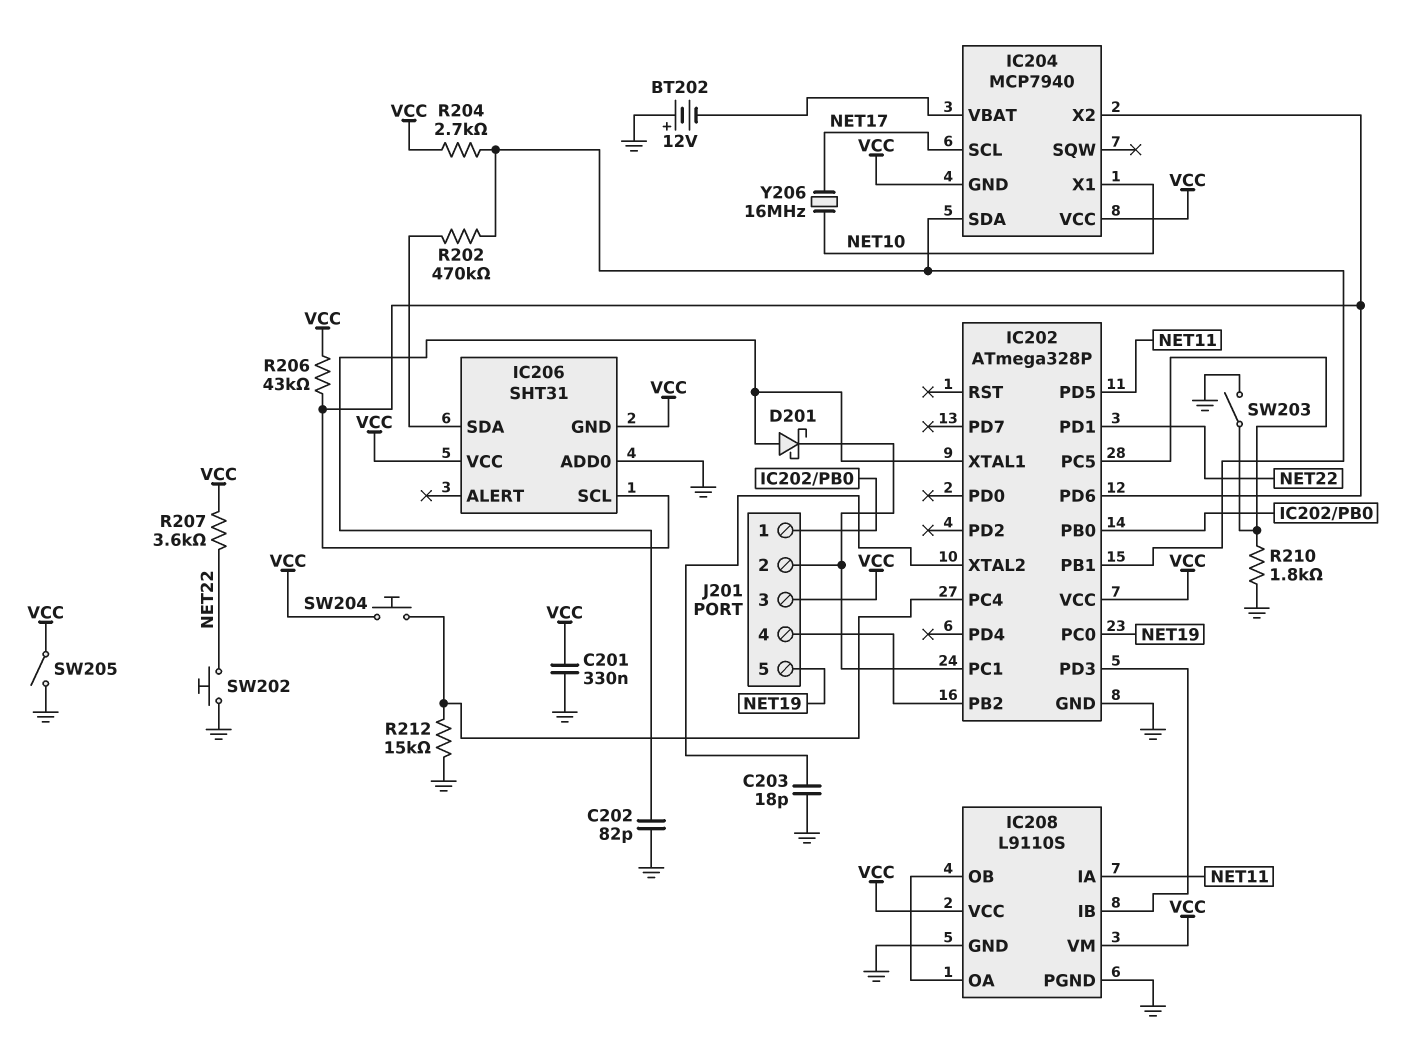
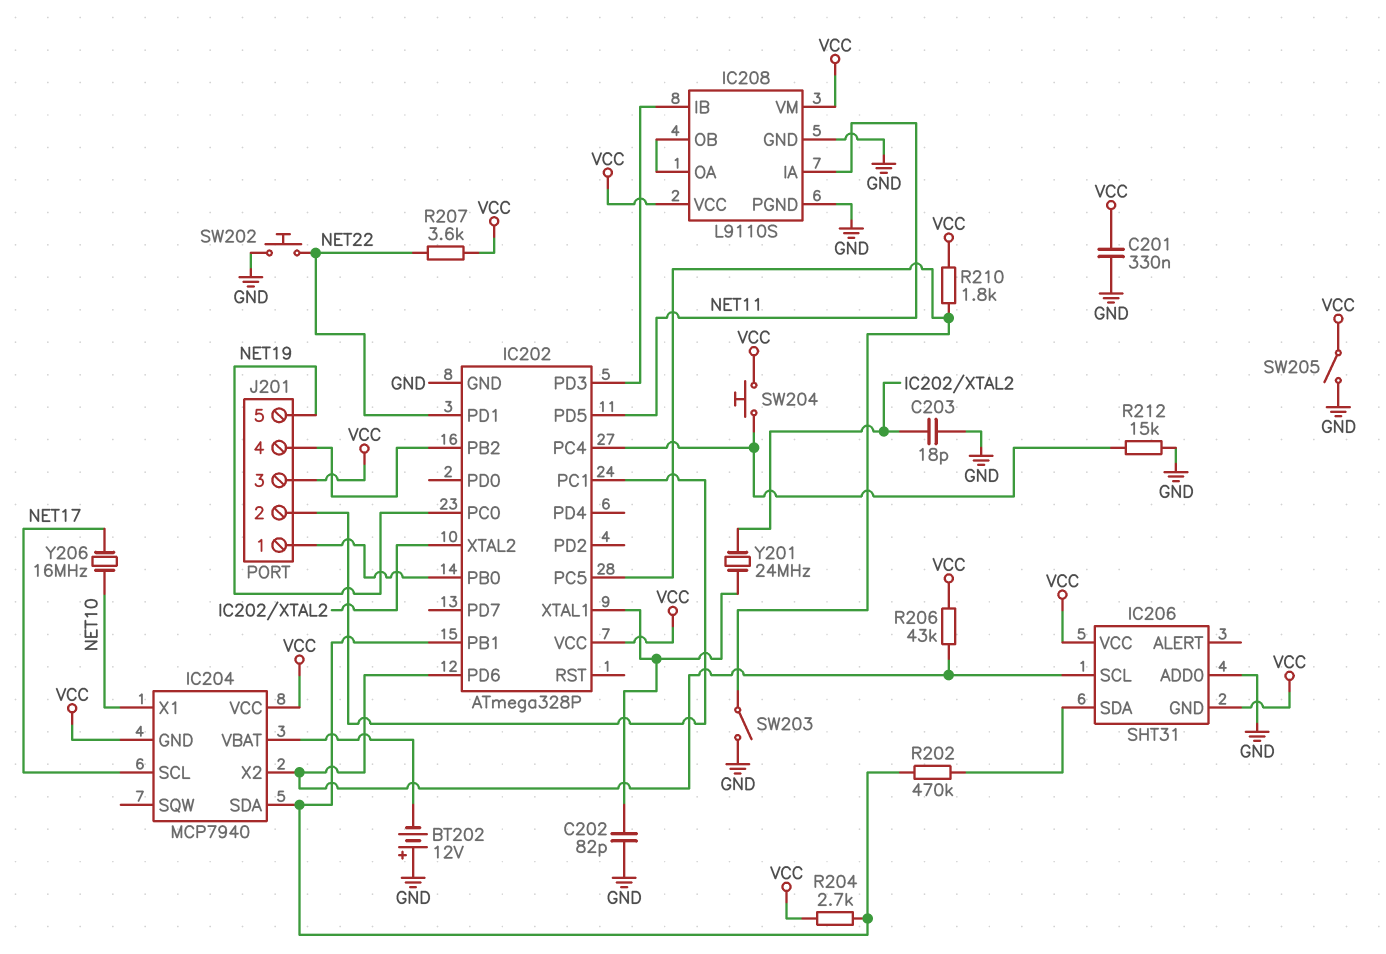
D201: schottky (A IC202/XTAL1, K IC202/PC1) -> none
R210: 1.8k (GND, IC202/PC5) -> 1.8k (IC202/PC5, VCC)
Y201: none -> 24MHz (IC202/XTAL1, IC202/XTAL2)

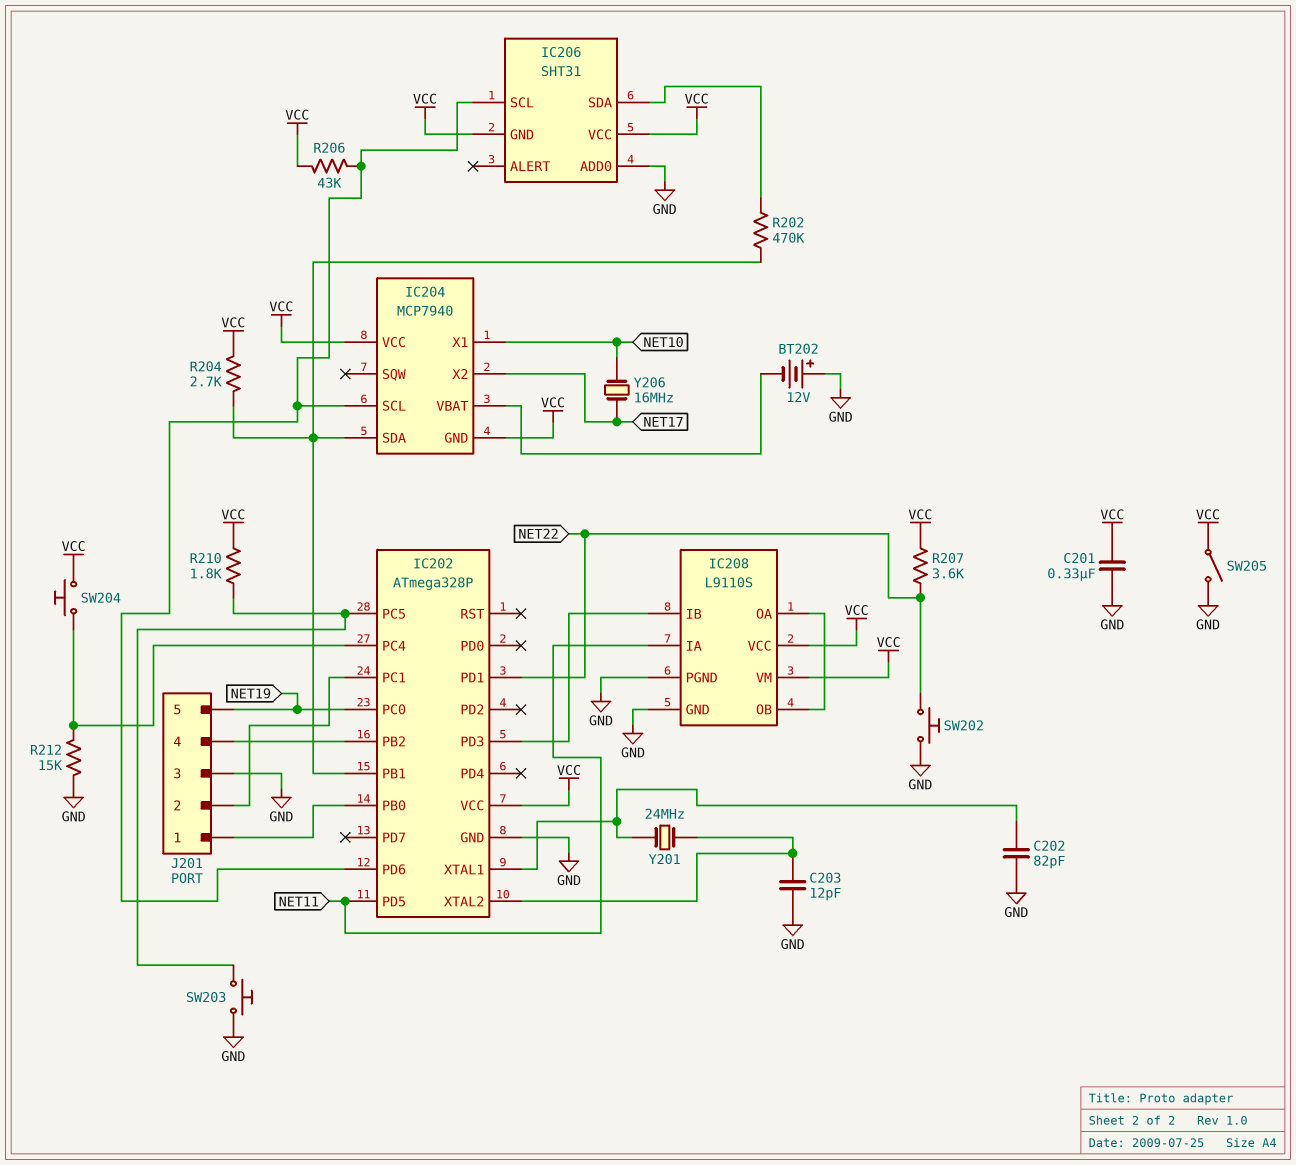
C203: 18pF (GND, IC202/XTAL2) -> 12pF (GND, IC202/XTAL2)
IC204 pin SCL: NET17 -> IC202/PD6
IC204 pin X2: IC202/PD6 -> NET17
J201 pin 3: VCC -> GND
SW203: switch (GND, IC202/PC5) -> button (GND, IC202/PC5)

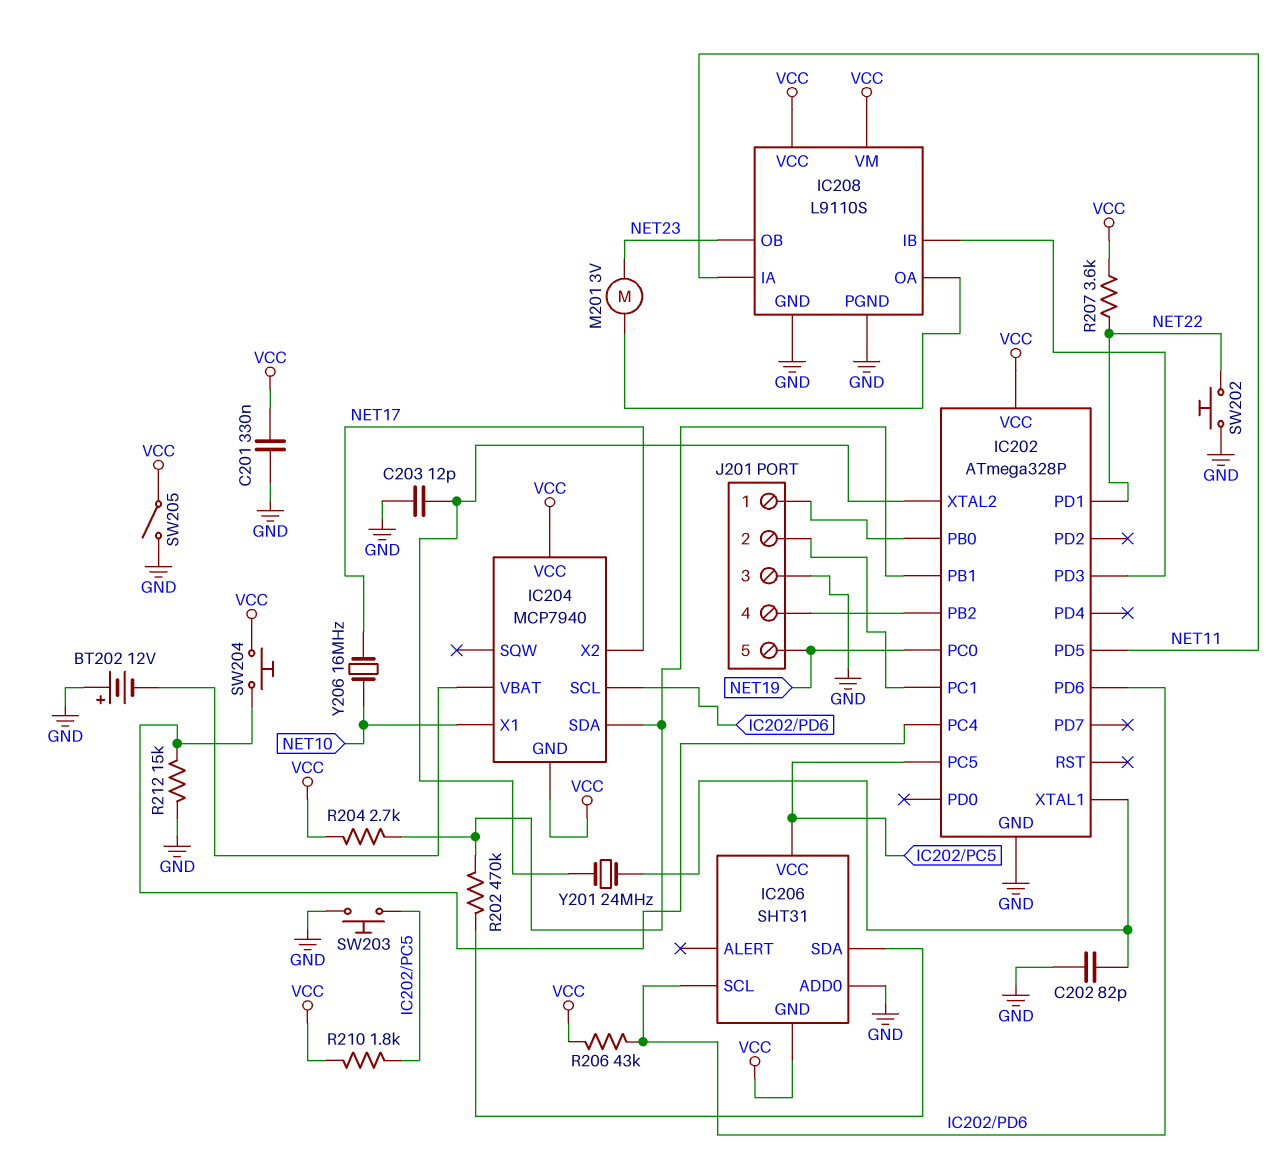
IC206 pin VCC: VCC -> IC202/PC5
IC208 pin OB: IC208/OA -> NET23
M201: none -> motor 3V (IC208/OA, NET23)

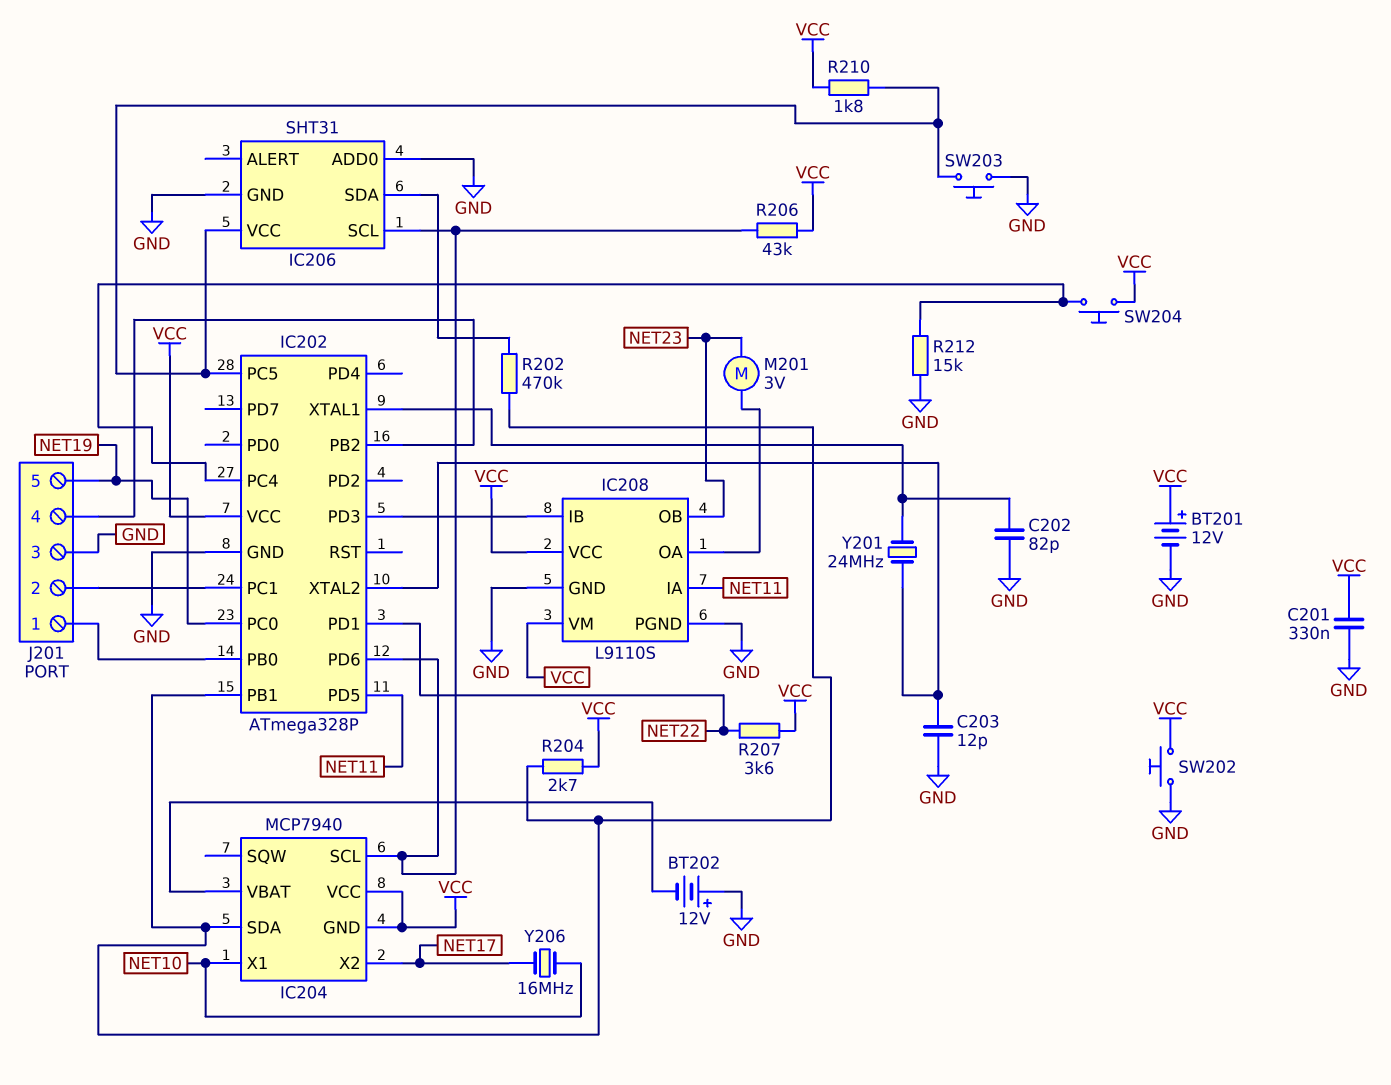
BT201: none -> 12V (plus VCC, minus GND)
IC206 pin GND: VCC -> GND
SW202: button (GND, NET22) -> button (GND, VCC)
SW205: switch (GND, VCC) -> none

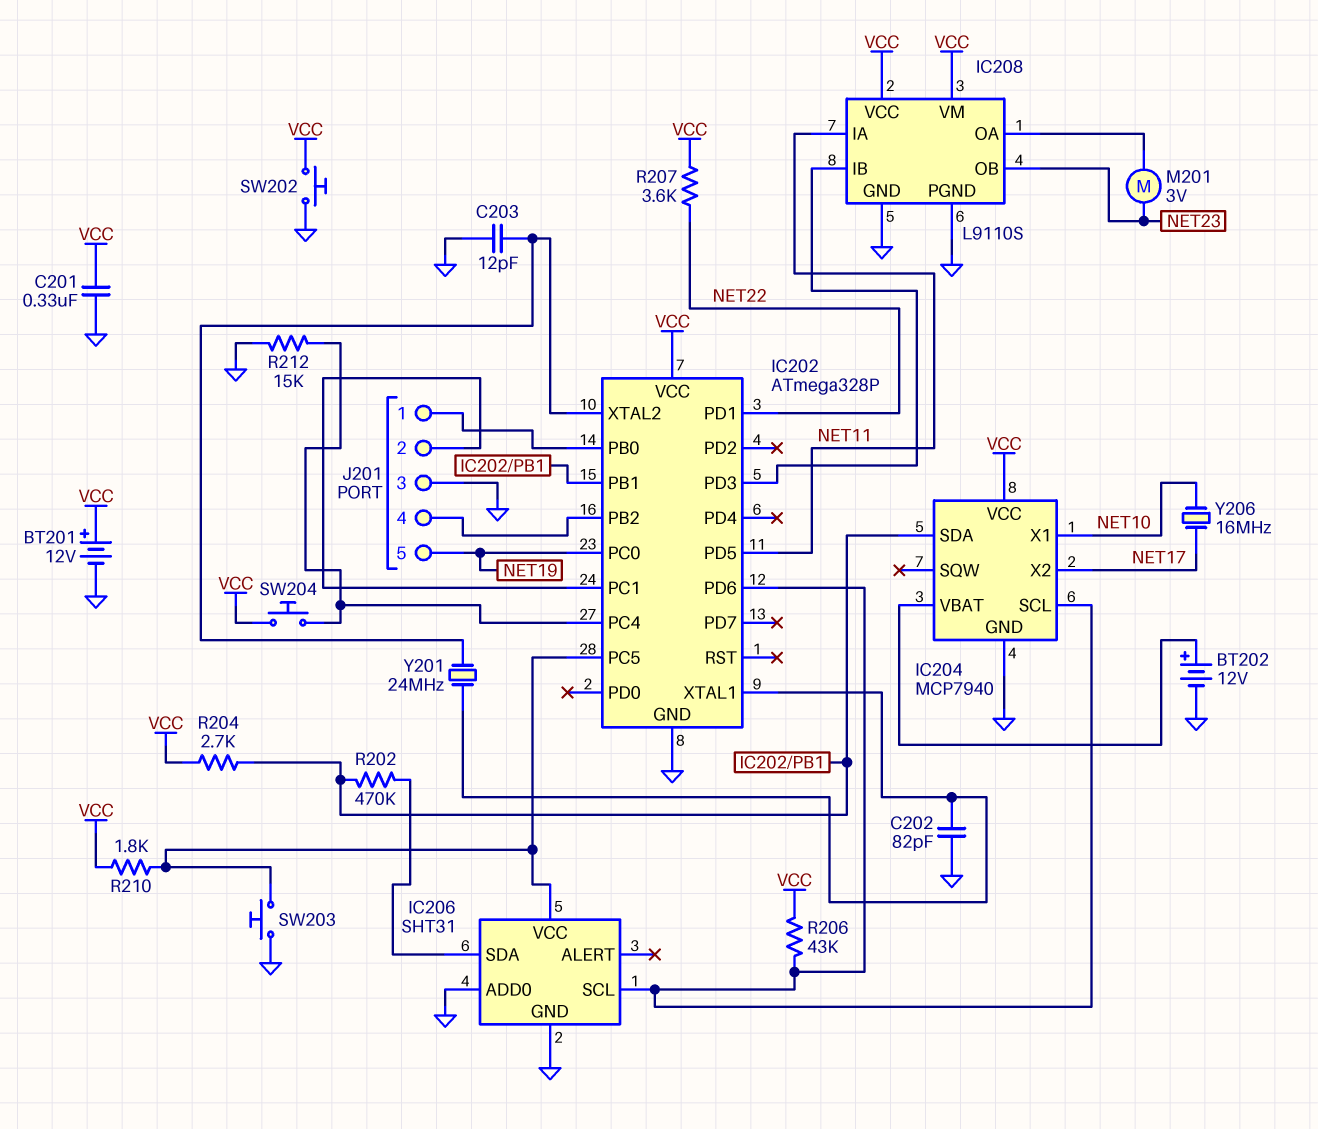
BT202: 12V (plus GND, minus IC204/VBAT) -> 12V (plus IC204/VBAT, minus GND)
IC204 pin GND: VCC -> GND

